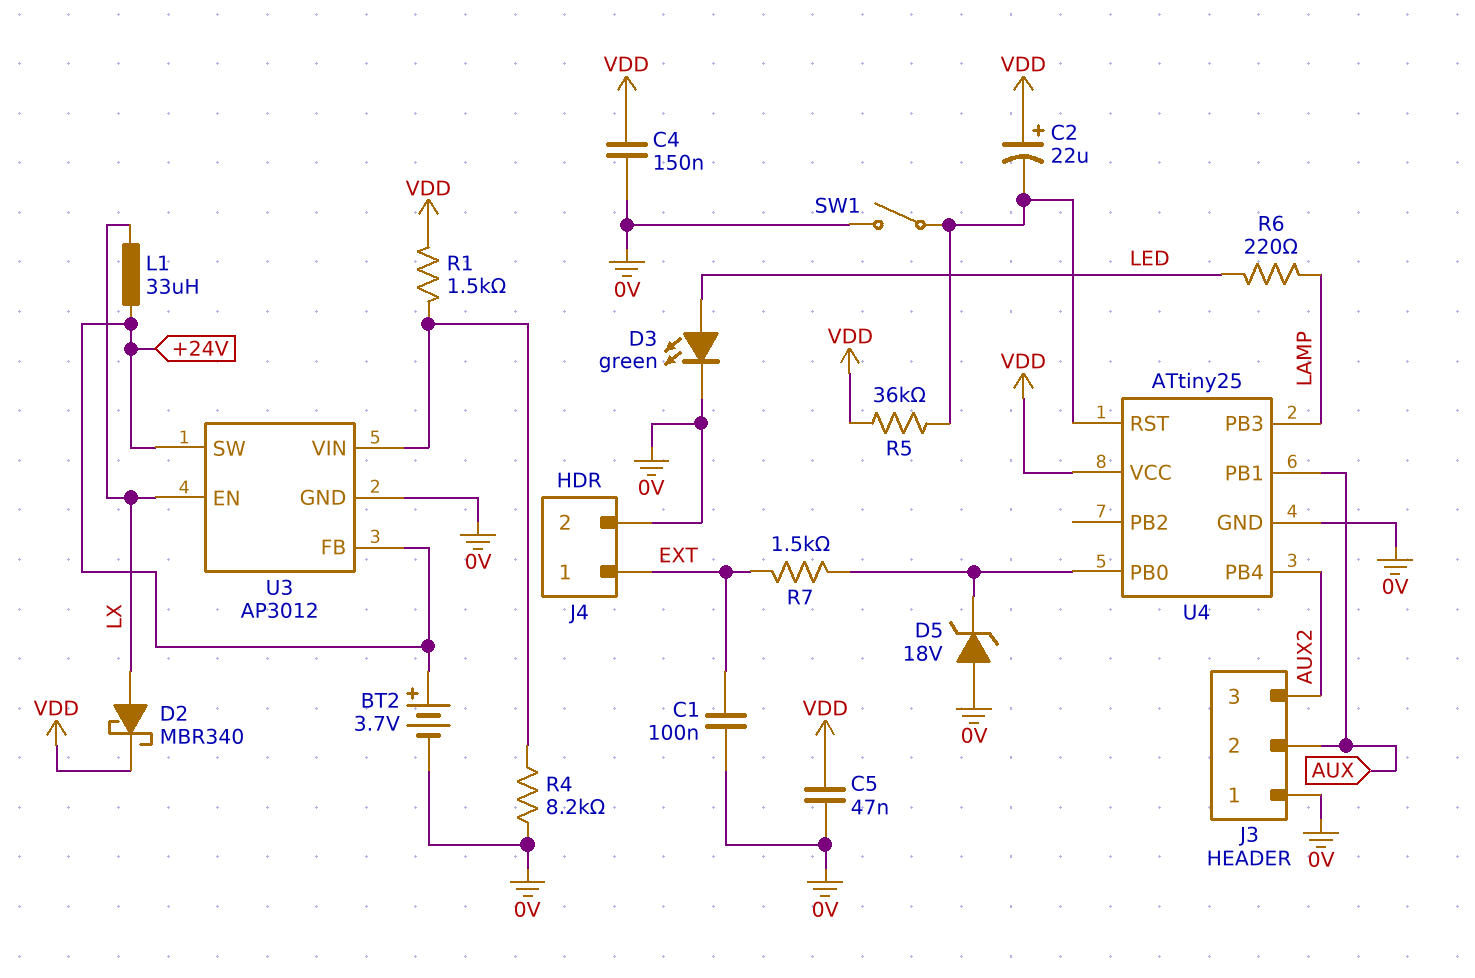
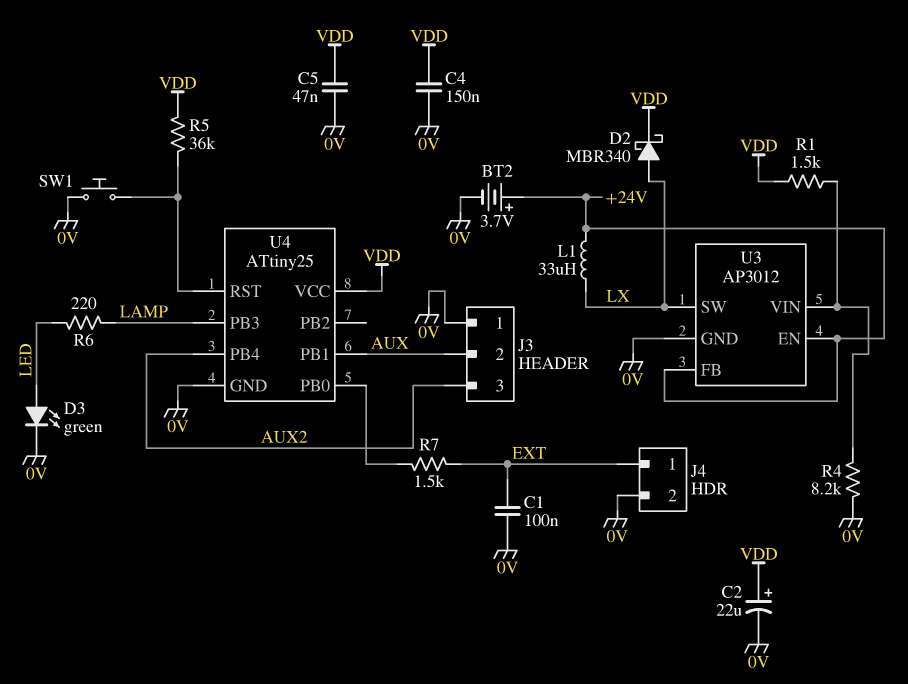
C2: 22uF (plus VDD, minus U4/RST) -> 22uF (plus VDD, minus 0V)
D5: zener 18V (A 0V, K U4/PB0) -> none
SW1: switch (0V, U4/RST) -> button (0V, U4/RST)
U3 pin EN: LX -> +24V
U3 pin SW: +24V -> LX

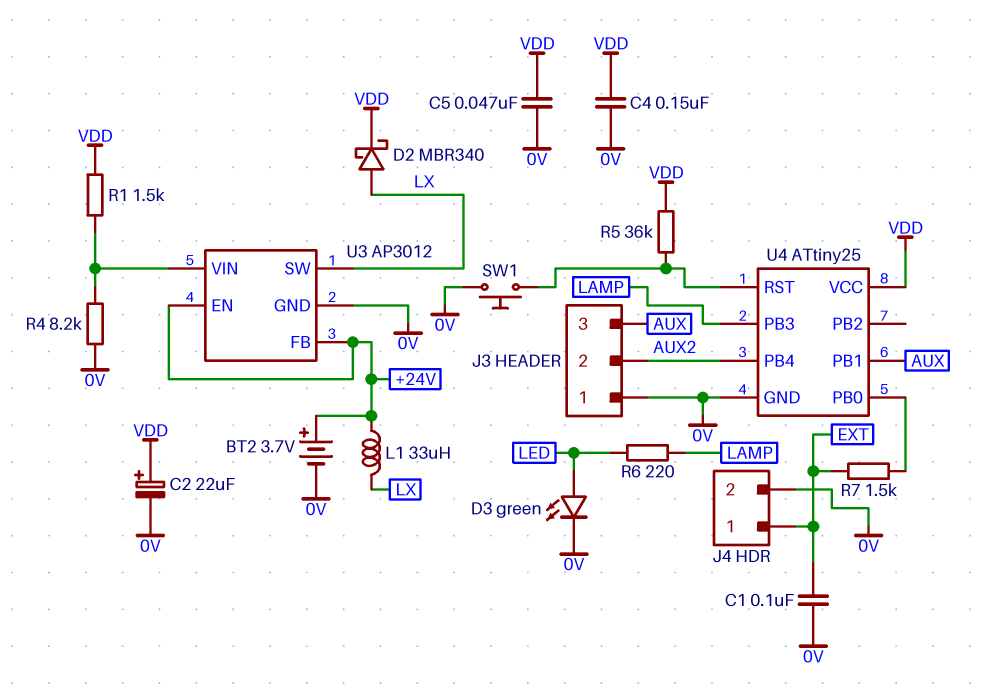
J3 pin 2: AUX -> AUX2
J3 pin 3: AUX2 -> AUX

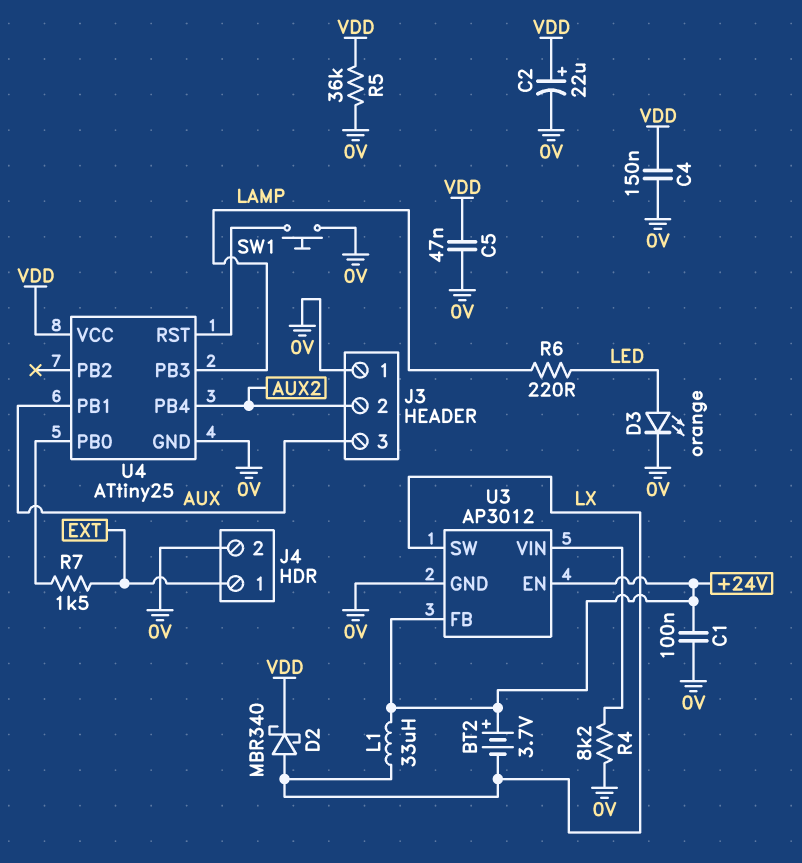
BT2: 3.7V (plus +24V, minus 0V) -> 3.7V (plus +24V, minus LX)
C1: 100nF (0V, EXT) -> 100nF (+24V, 0V)
D3: LED green (A LED, K 0V) -> LED orange (A LED, K 0V)
R1: 1.5k (U3/VIN, VDD) -> none
R5: 36k (U4/RST, VDD) -> 36k (0V, VDD)

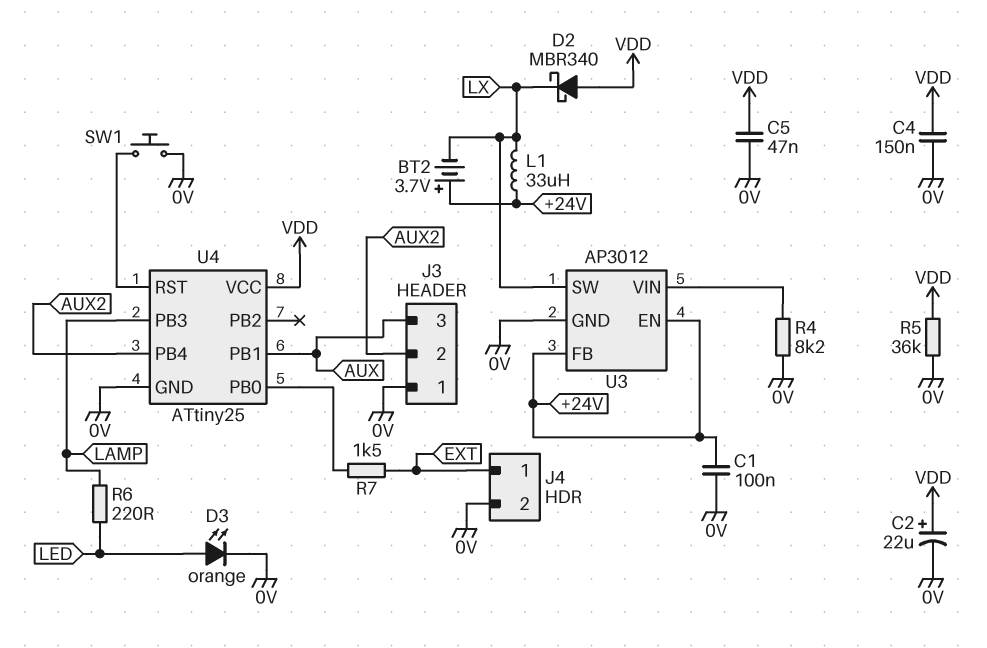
D2: schottky MBR340 (A LX, K VDD) -> schottky MBR340 (A VDD, K LX)

